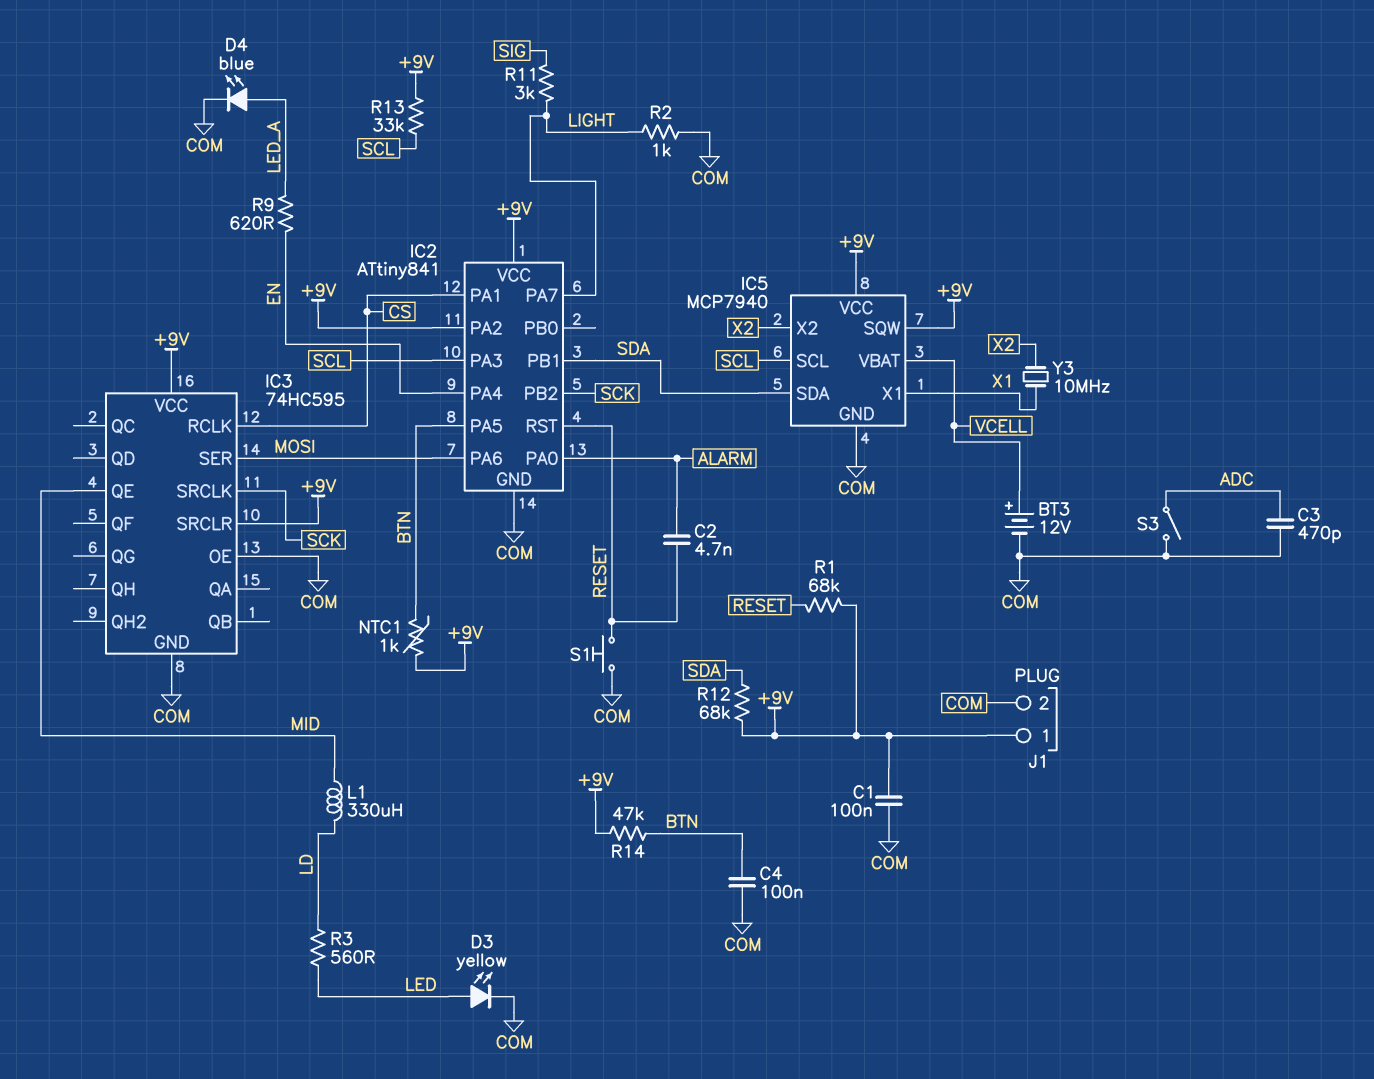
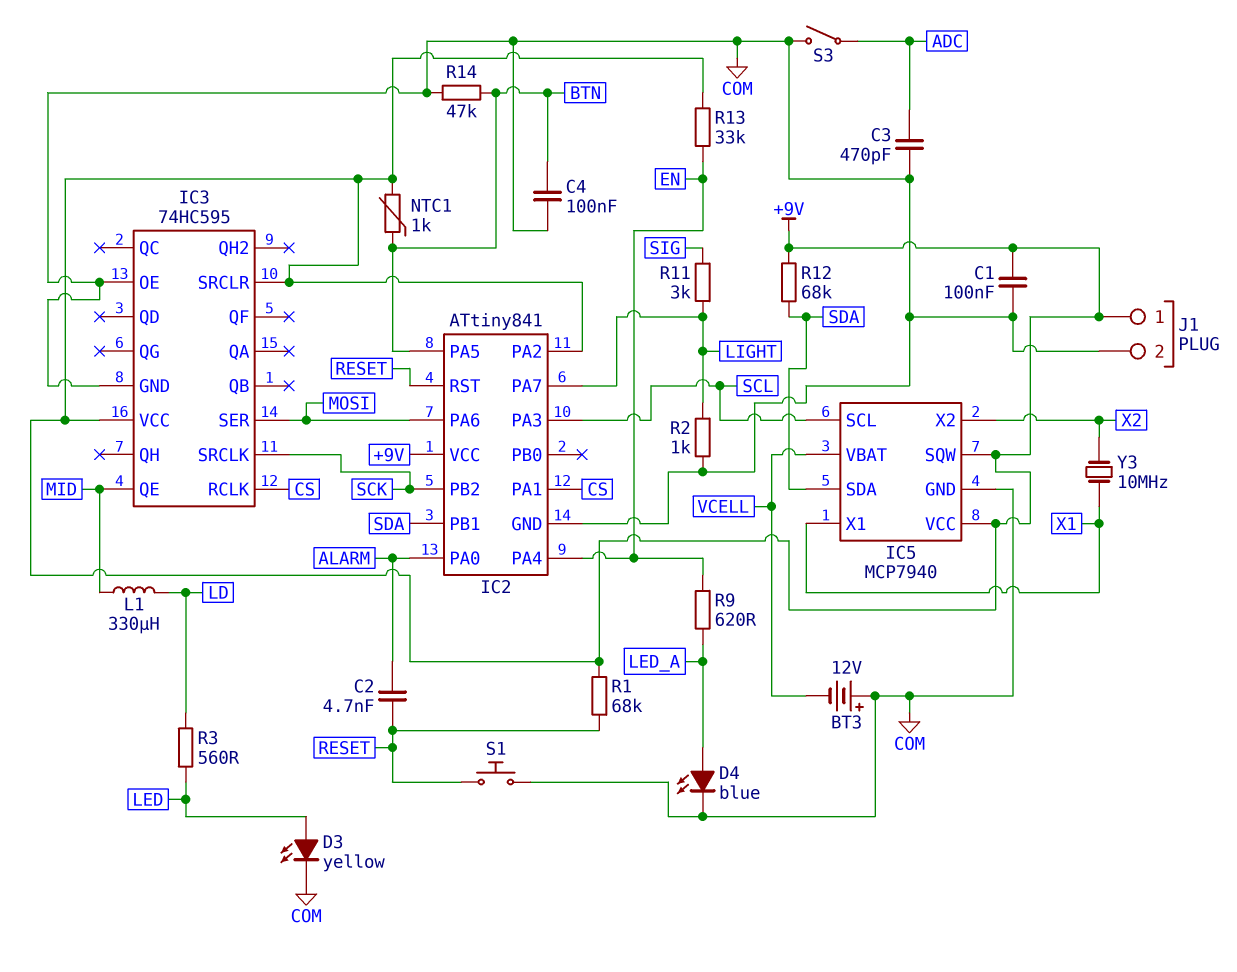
BT3: 12V (plus VCELL, minus COM) -> 12V (plus COM, minus VCELL)
R13: 33k (+9V, SCL) -> 33k (+9V, EN)
R14: 47k (+9V, BTN) -> 47k (BTN, COM)

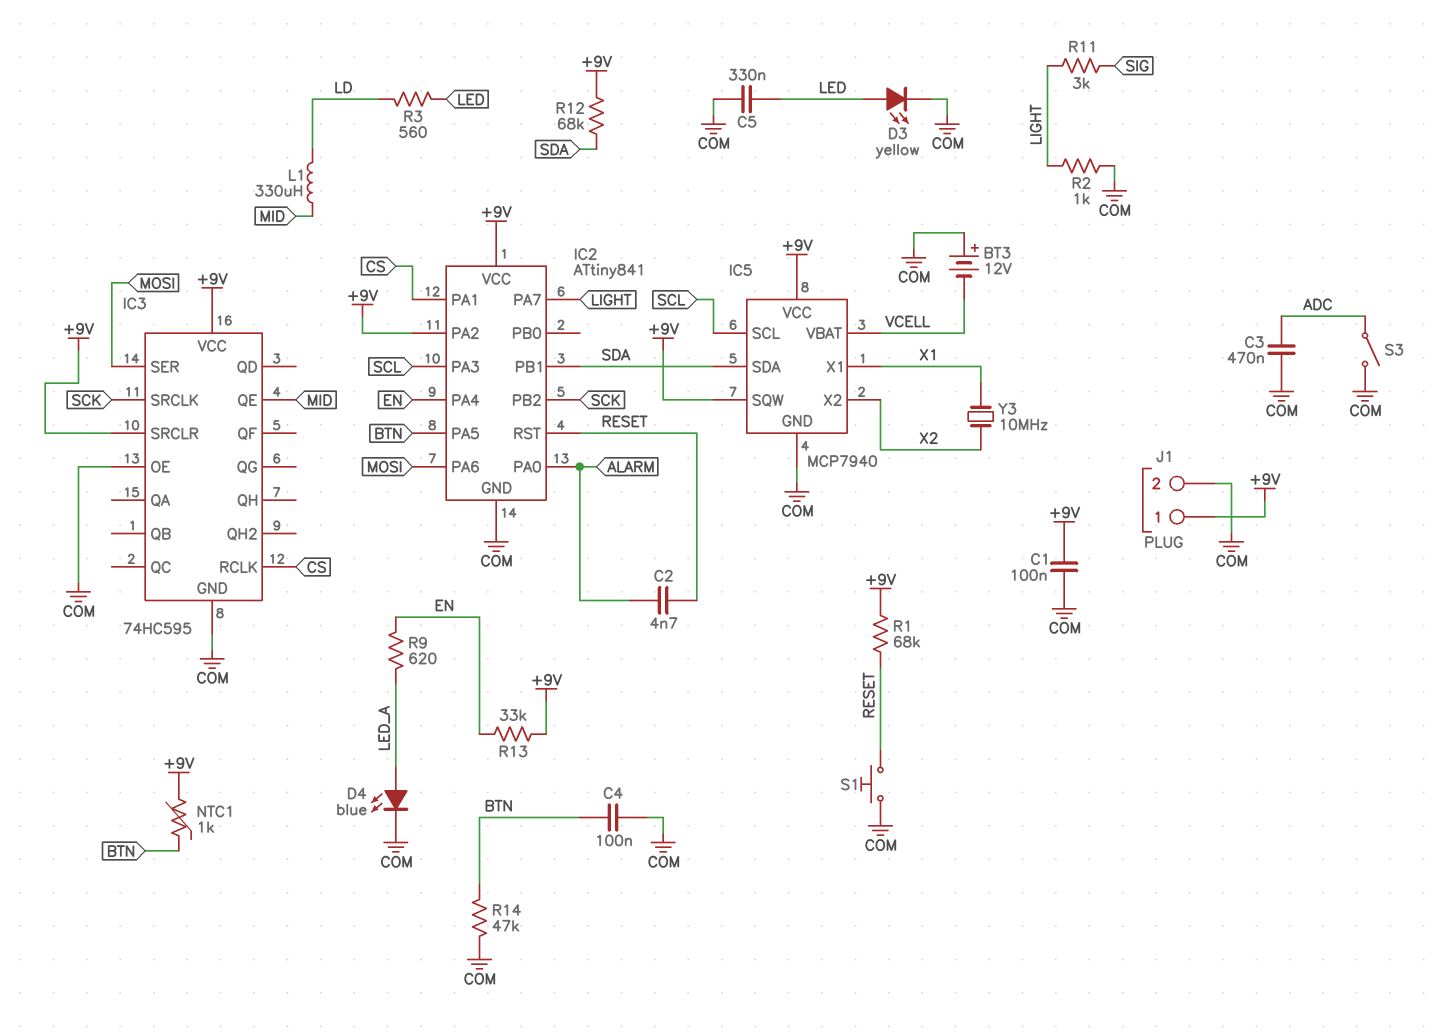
C3: 470pF (ADC, COM) -> 470nF (ADC, COM)
C5: none -> 330nF (COM, LED)

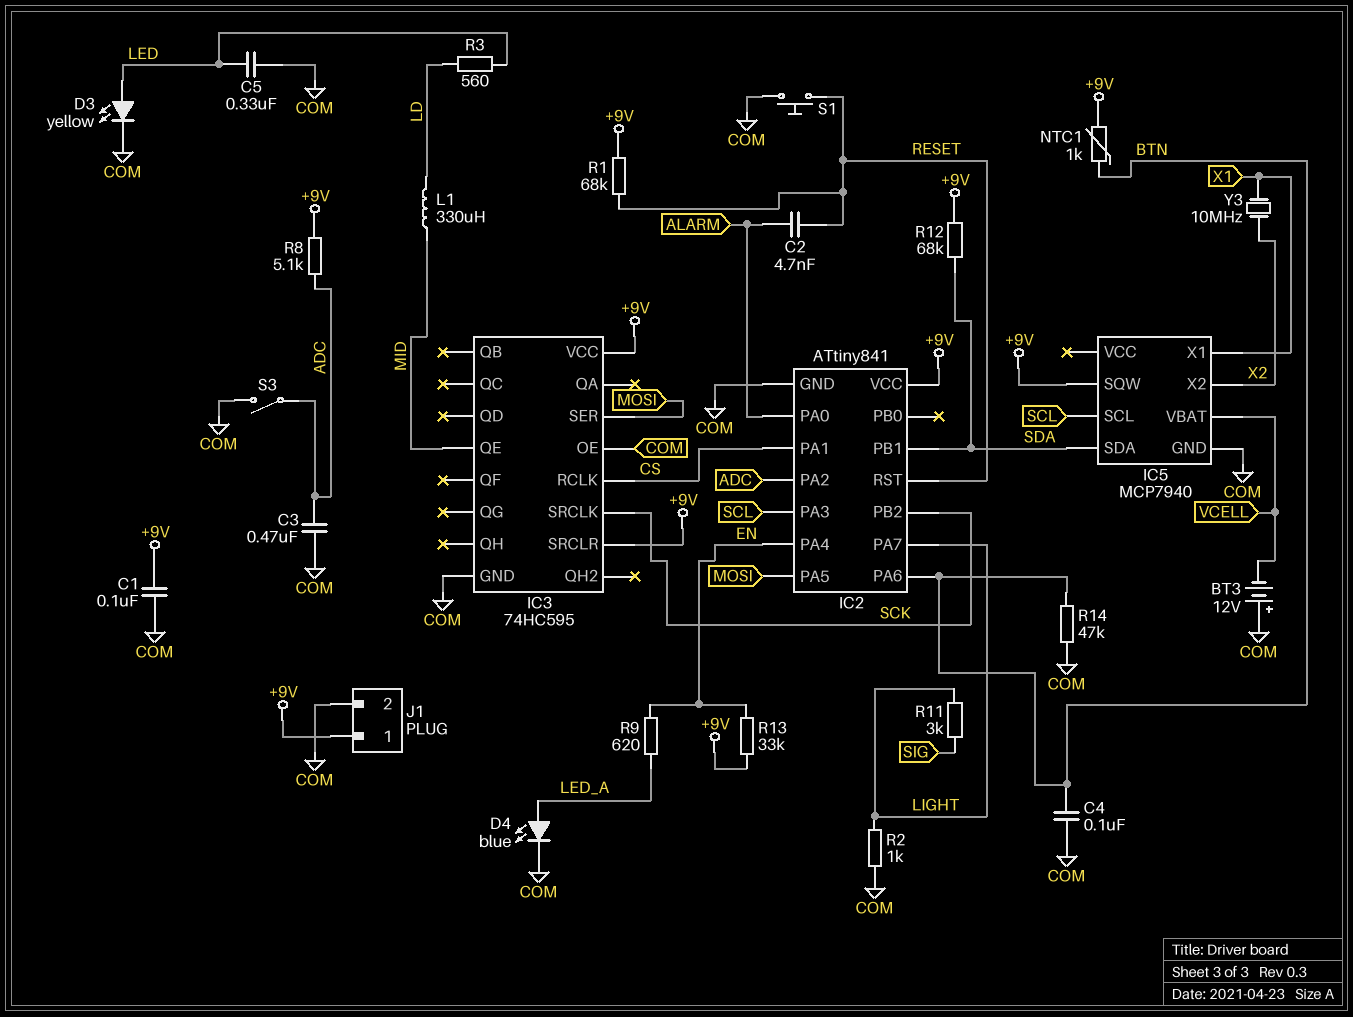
IC2 pin PA2: +9V -> ADC
IC2 pin PA5: BTN -> MOSI
IC2 pin PA6: MOSI -> BTN
IC5 pin VCC: +9V -> none
R8: none -> 5.1k (+9V, ADC)

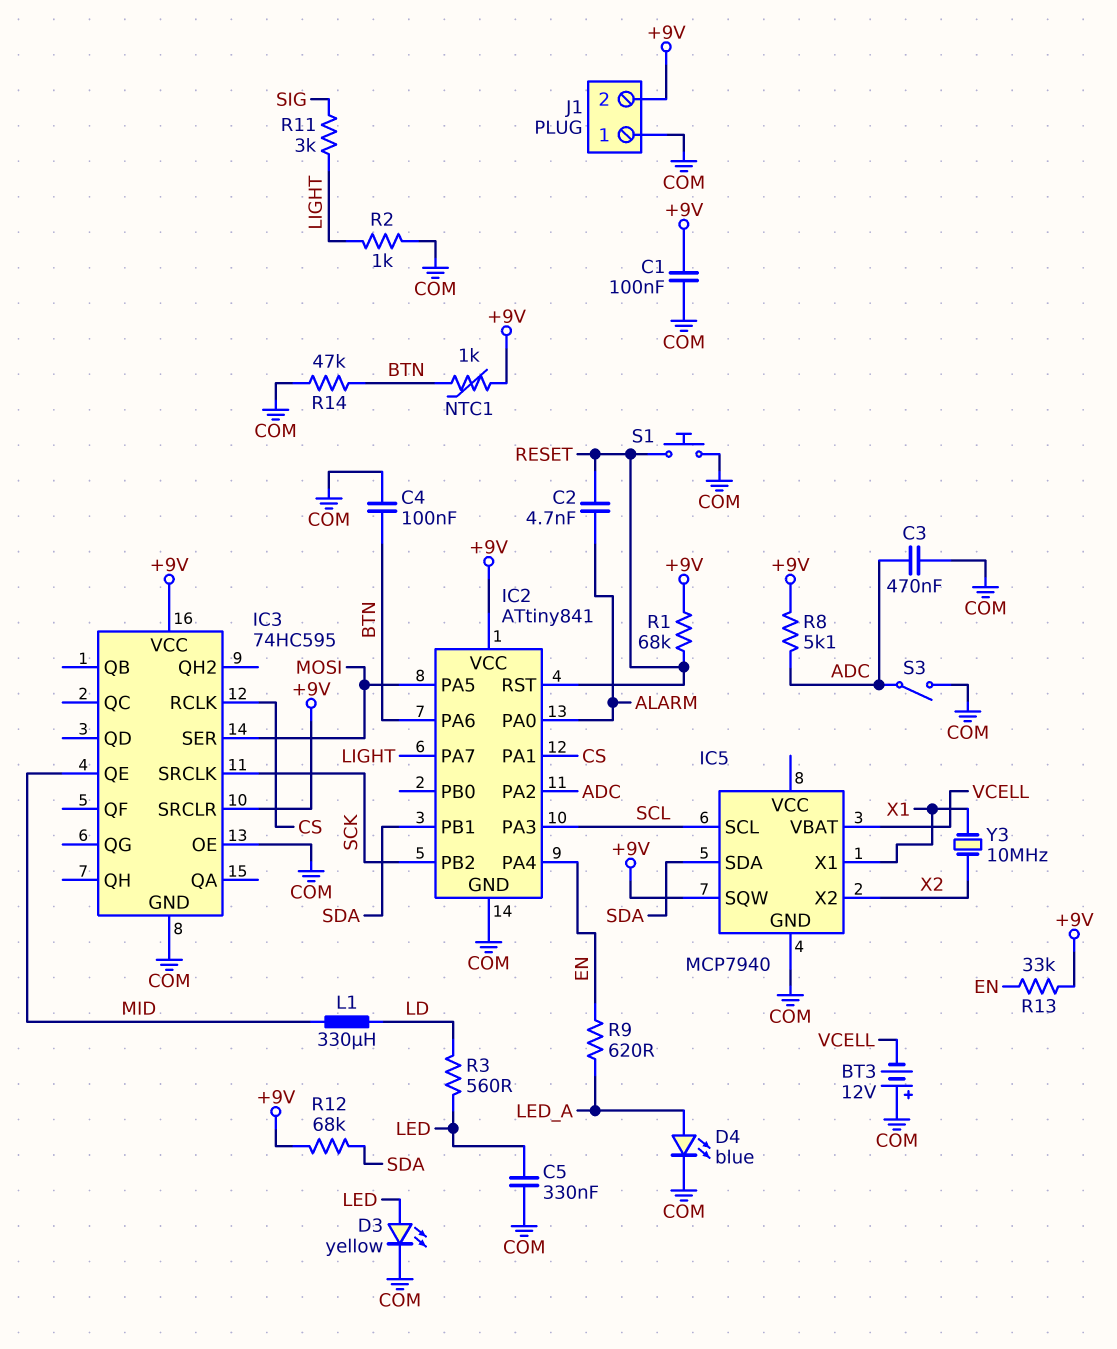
J1 pin 1: +9V -> COM
J1 pin 2: COM -> +9V

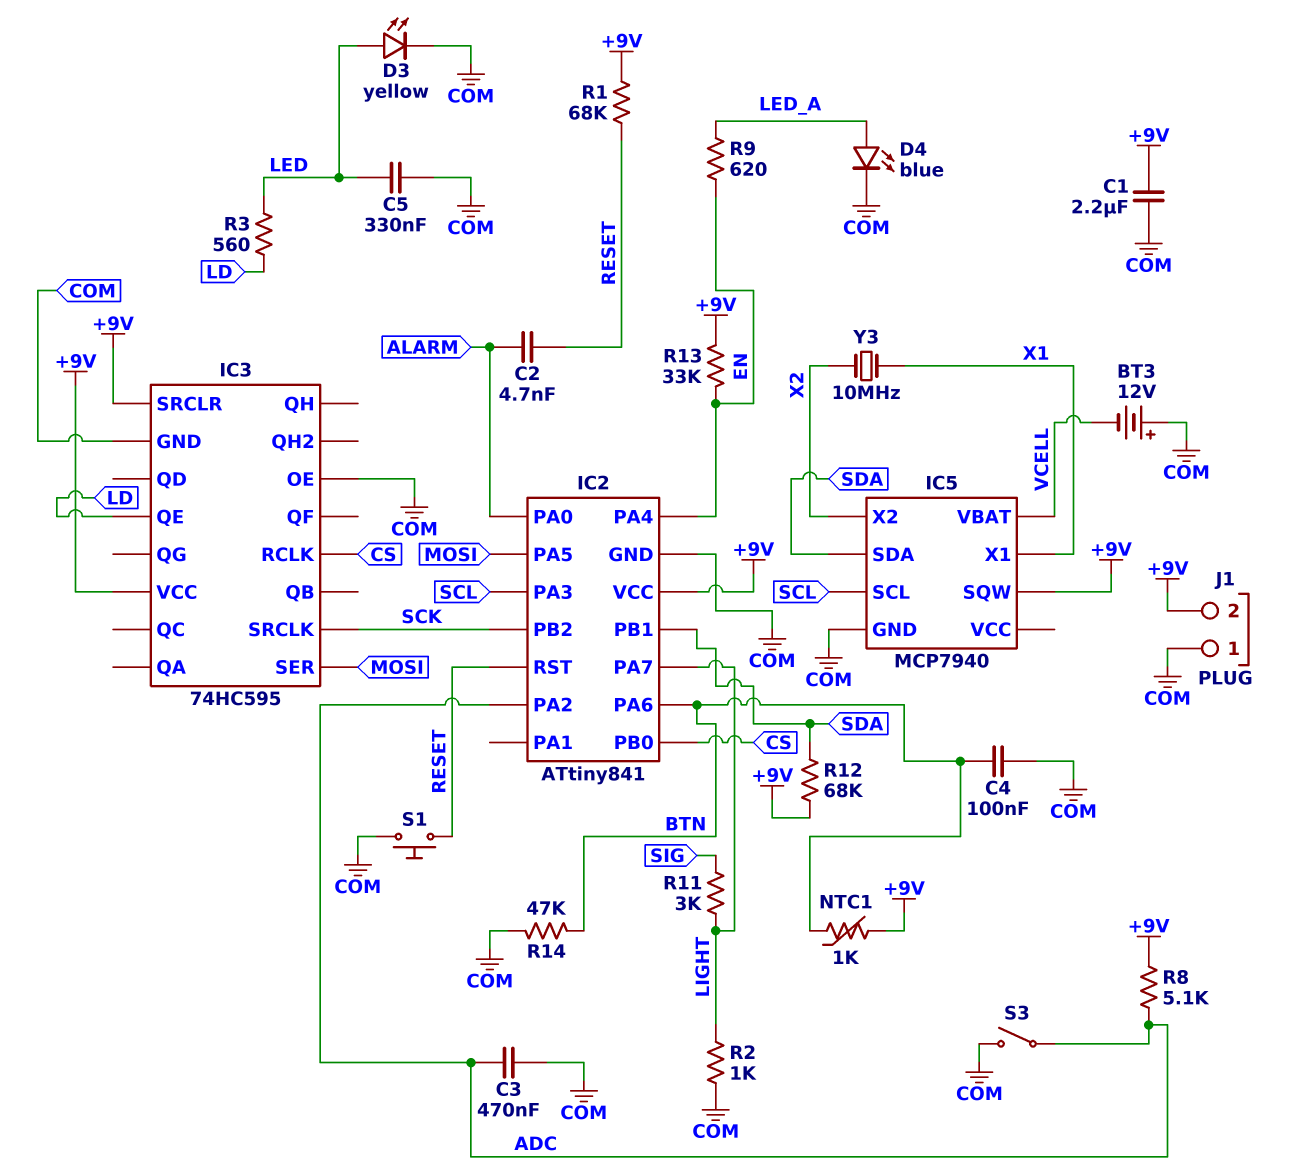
C1: 100nF (+9V, COM) -> 2.2uF (+9V, COM)
IC2 pin PA1: CS -> none
IC2 pin PB0: none -> CS
IC3 pin QE: MID -> LD
L1: 330uH (LD, MID) -> none

